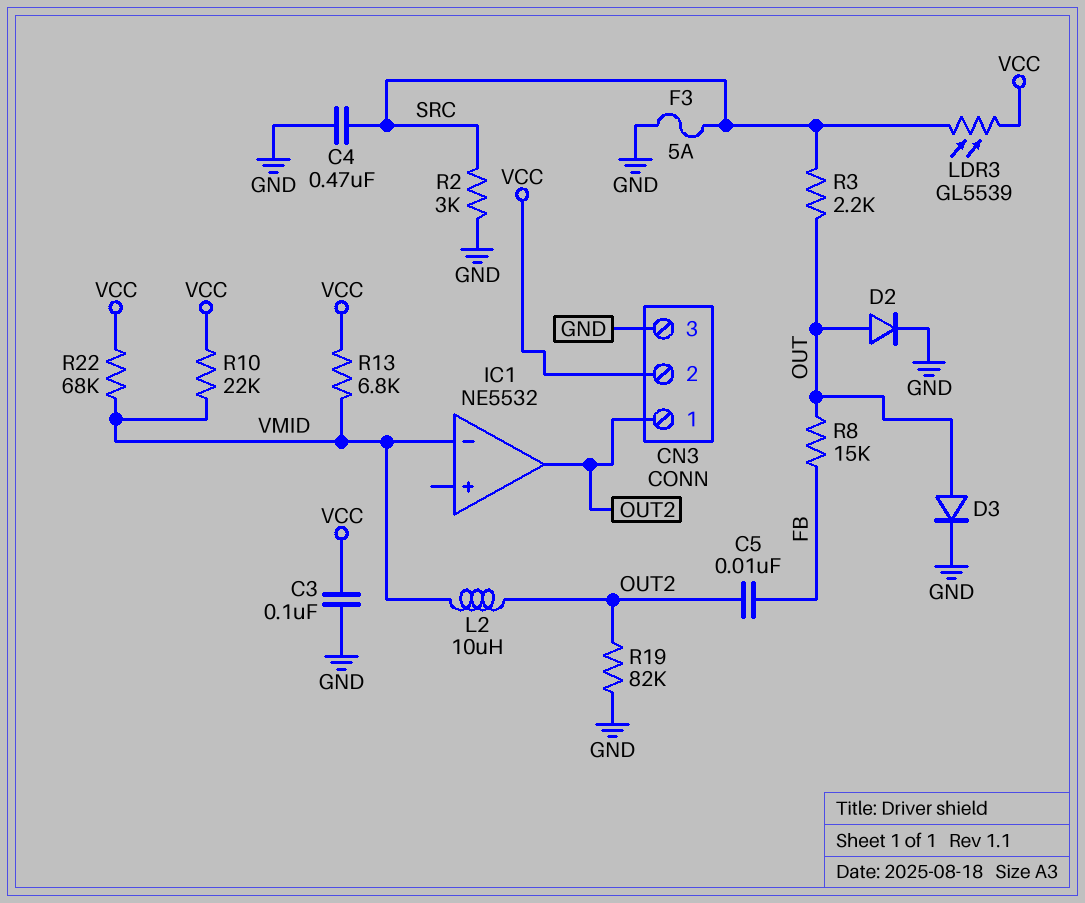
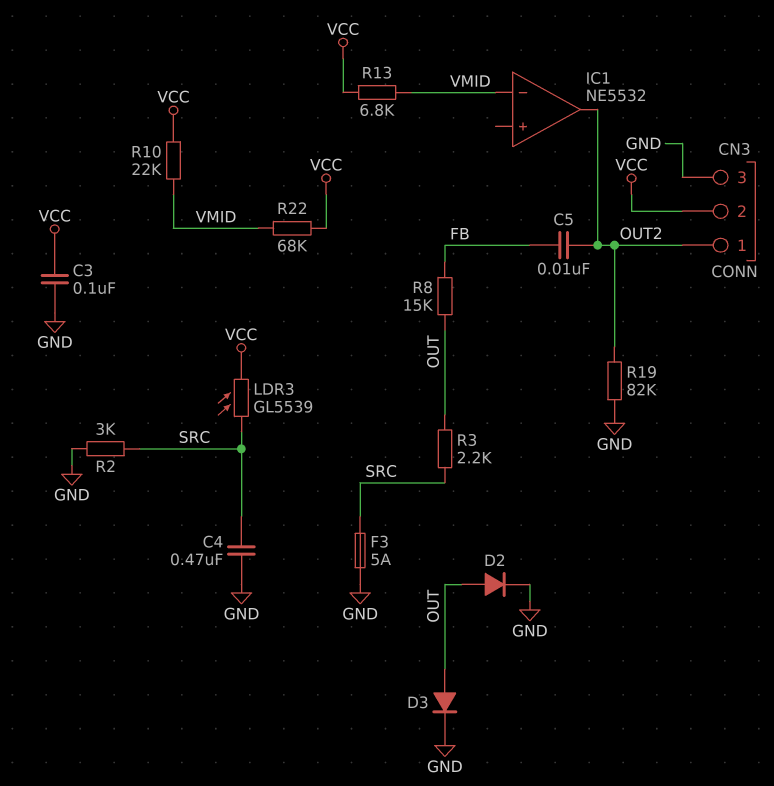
L2: 10uH (OUT2, VMID) -> none

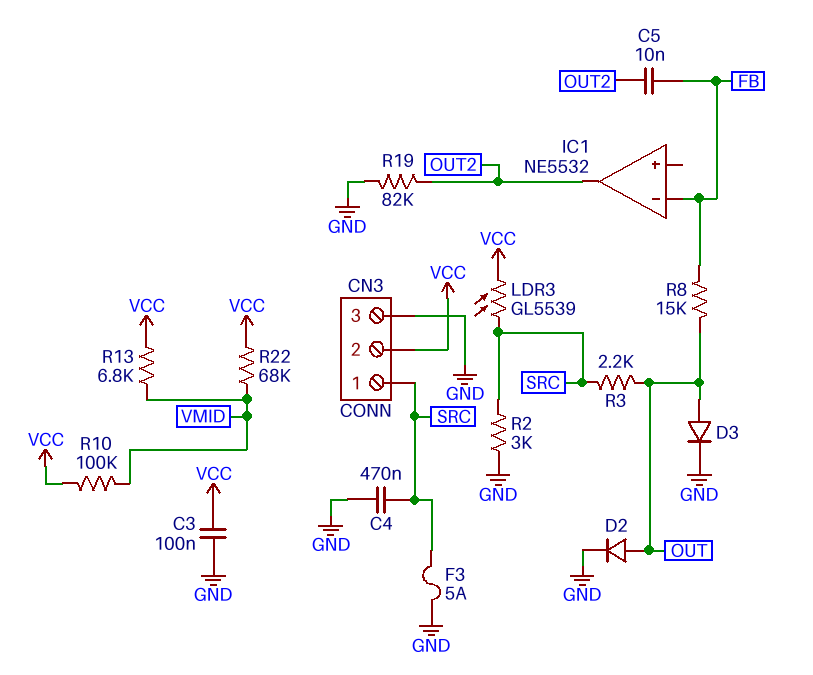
CN3 pin 1: OUT2 -> SRC
IC1 pin in-: VMID -> FB
R10: 22k (VCC, VMID) -> 100k (VCC, VMID)

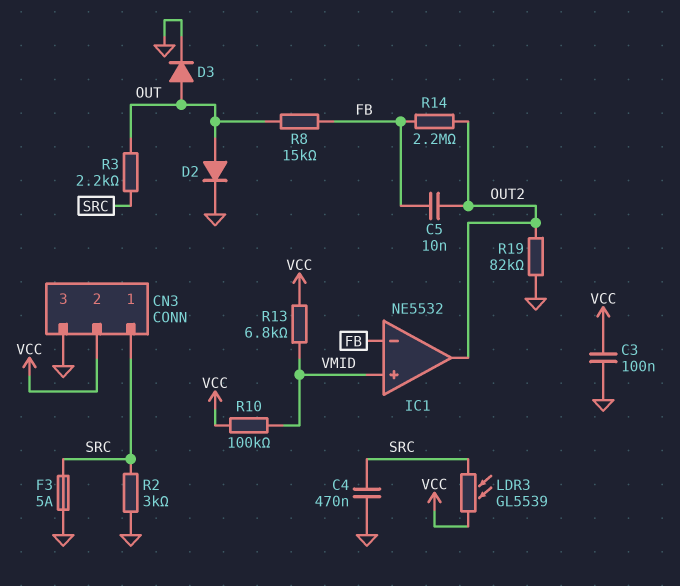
IC1 pin in+: none -> VMID
R14: none -> 2.2M (FB, OUT2)
R22: 68k (VCC, VMID) -> none

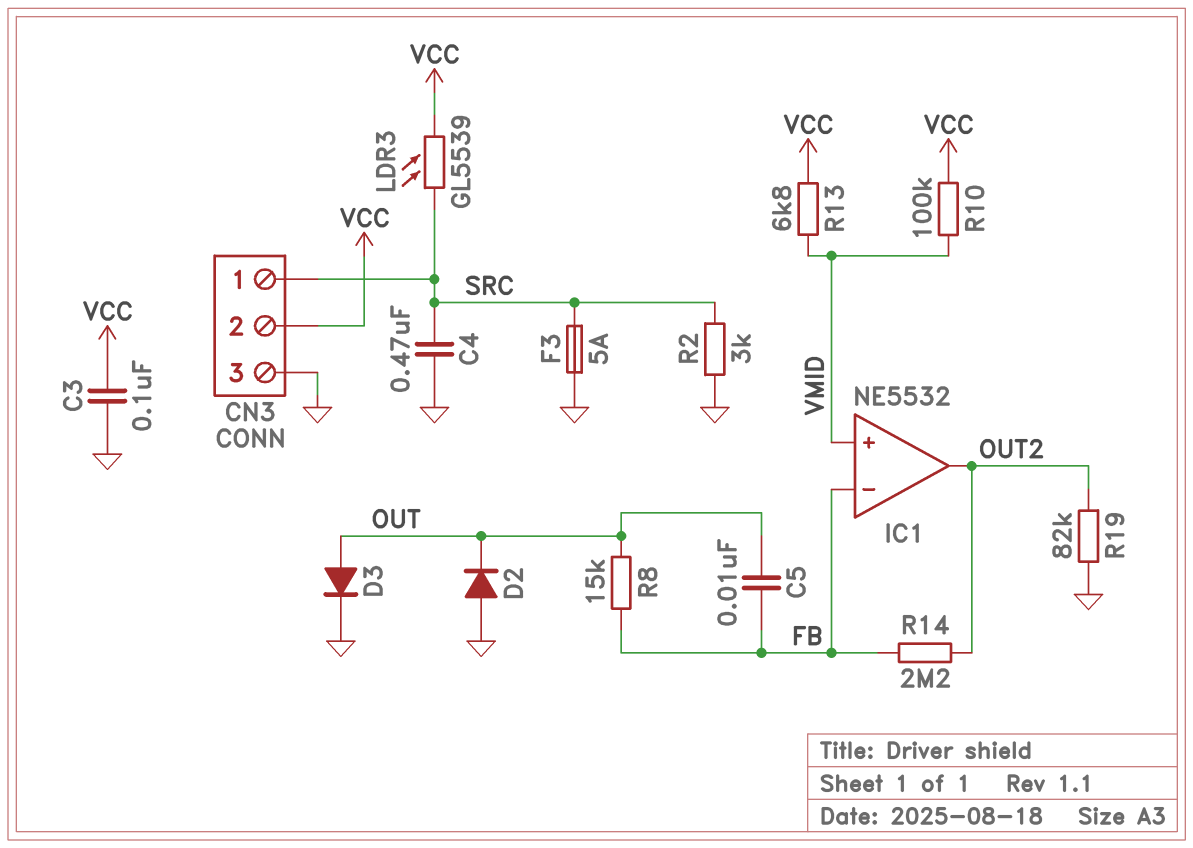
C5: 10nF (FB, OUT2) -> 10nF (FB, OUT)
D2: diode (A OUT, K GND) -> diode (A GND, K OUT)
R3: 2.2k (OUT, SRC) -> none

